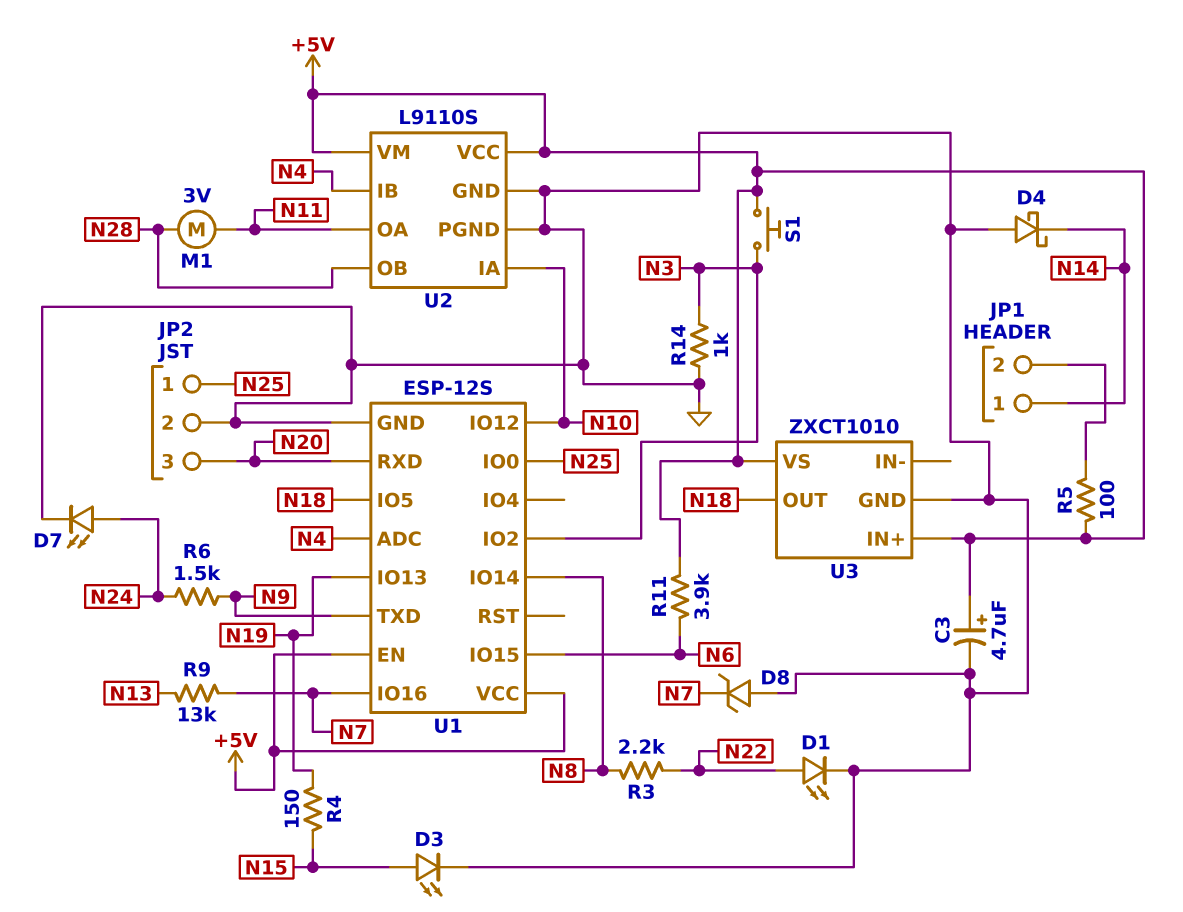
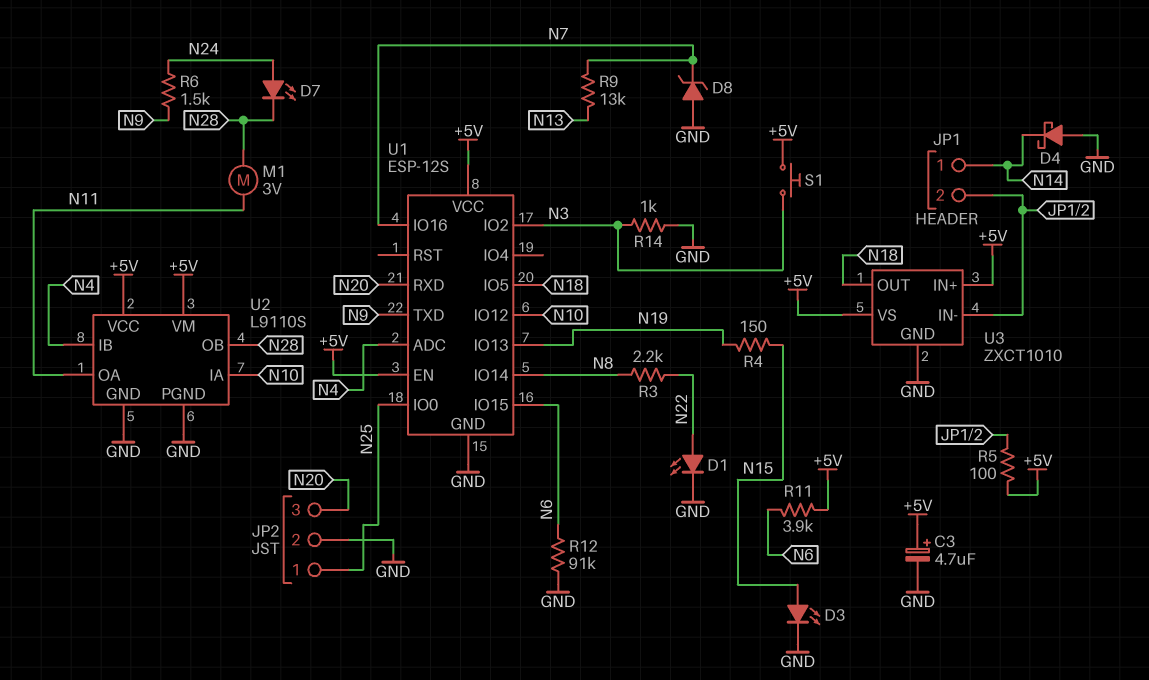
D7: LED (A N24, K GND) -> LED (A N24, K N28)
R12: none -> 91k (GND, N6)
U3 pin IN-: none -> JP1/2

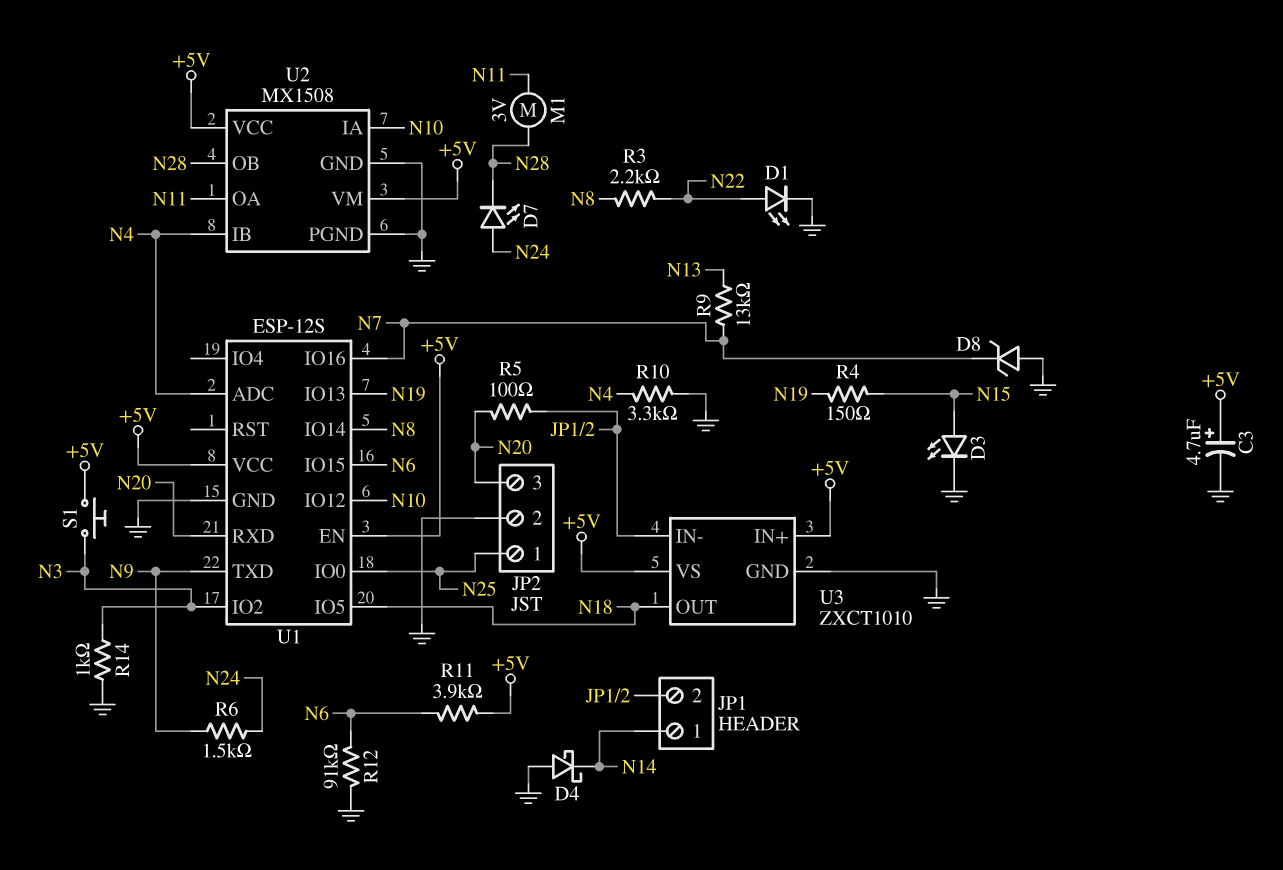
R5: 100 (+5V, JP1/2) -> 100 (JP1/2, N20)
R10: none -> 3.3k (GND, N4)
U2: L9110S -> MX1508

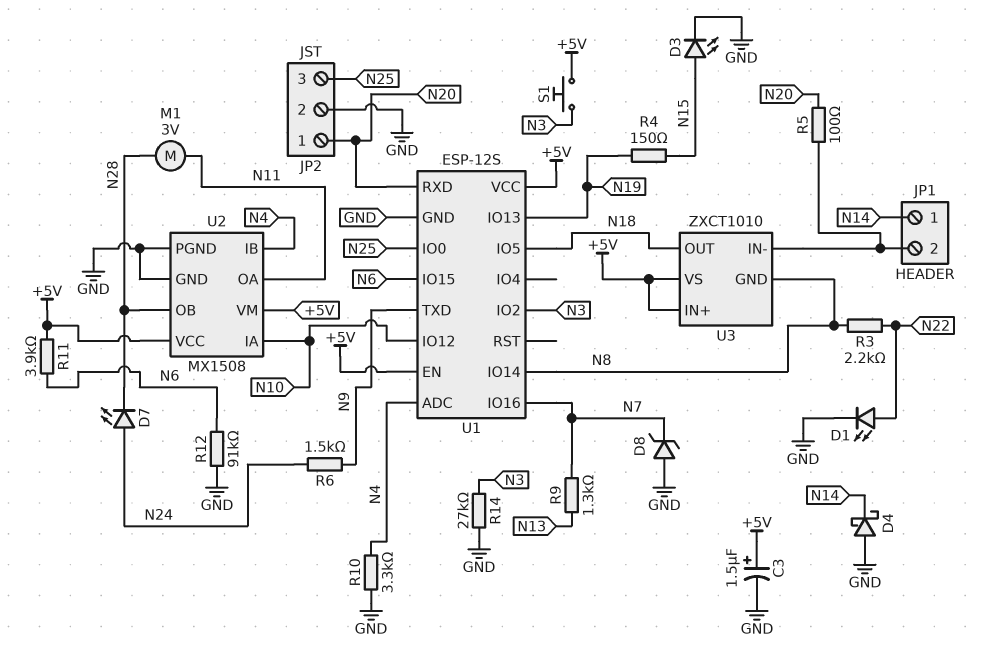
C3: 4.7uF (plus +5V, minus GND) -> 1.5uF (plus +5V, minus GND)
JP2 pin 1: N25 -> N20
JP2 pin 3: N20 -> N25
R9: 13k (N7, N13) -> 1.3k (N7, N13)
R14: 1k (GND, N3) -> 27k (GND, N3)
U3 pin GND: GND -> N8

